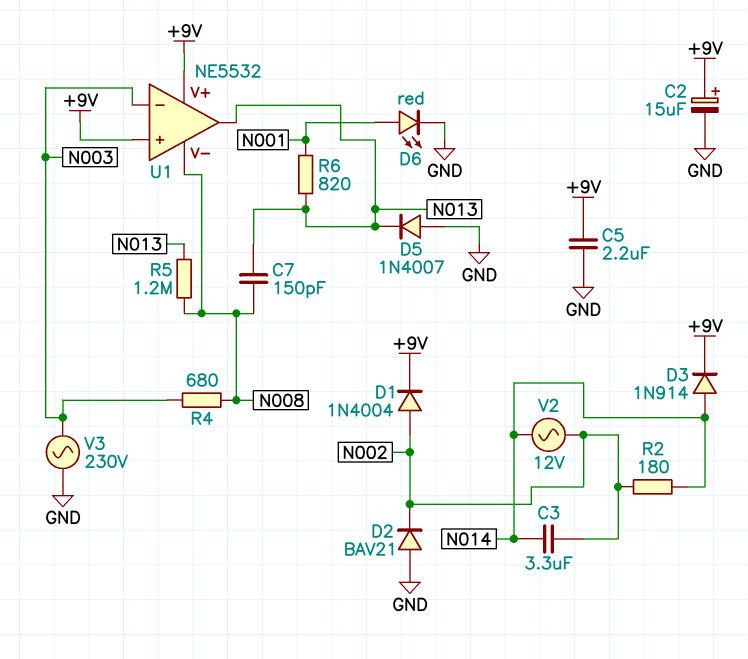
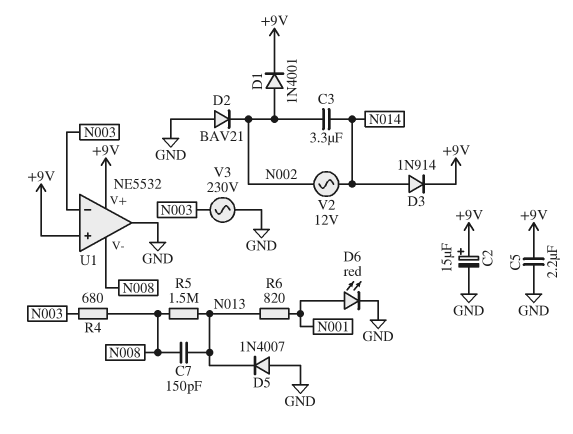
D1: diode 1N4004 (A N002, K +9V) -> diode 1N4001 (A N002, K +9V)
R2: 180 (N002, N014) -> none
R5: 1.2M (N008, N013) -> 1.5M (N008, N013)
U1 pin out: N013 -> GND

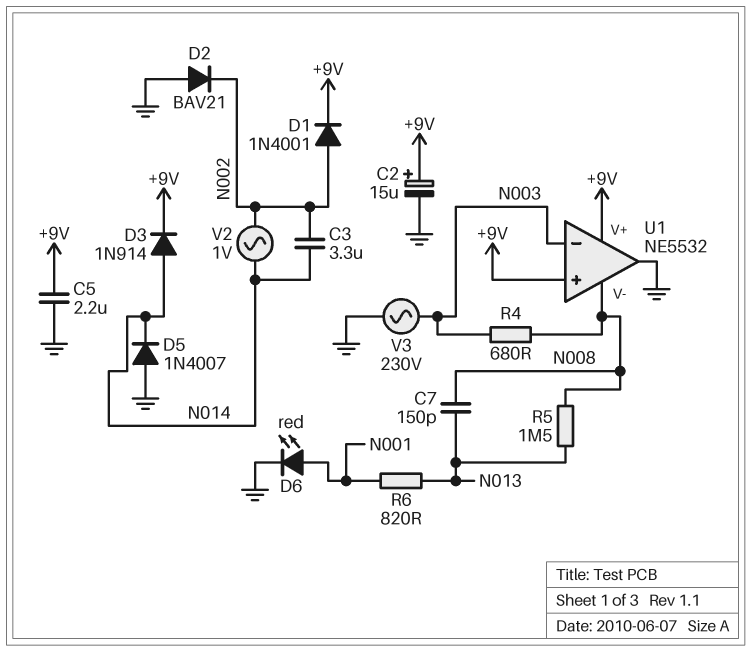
D5: diode 1N4007 (A GND, K N013) -> diode 1N4007 (A GND, K N014)
V2: AC 12V (N002, N014) -> AC 1V (N002, N014)

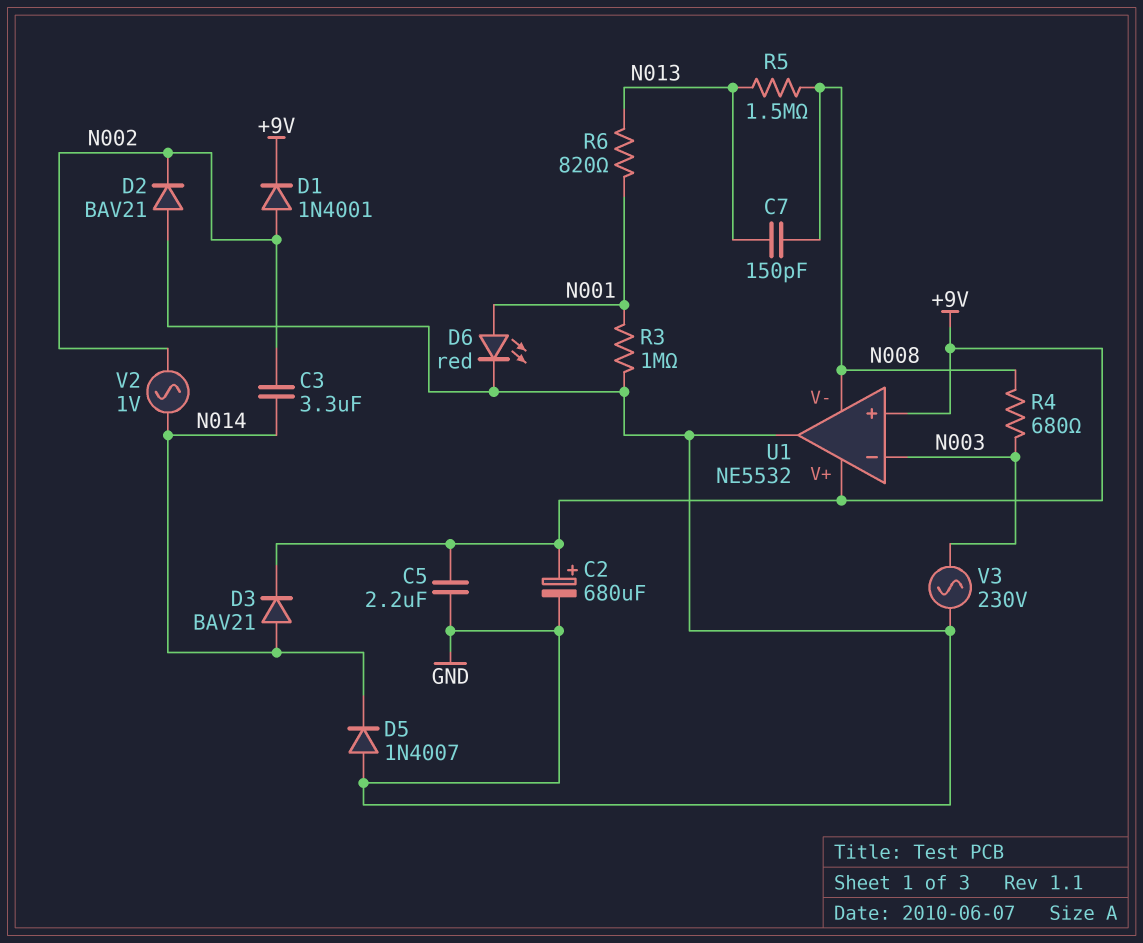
C2: 15uF (plus +9V, minus GND) -> 680uF (plus +9V, minus GND)
D3: diode 1N914 (A N014, K +9V) -> diode BAV21 (A N014, K +9V)
R3: none -> 1M (GND, N001)

